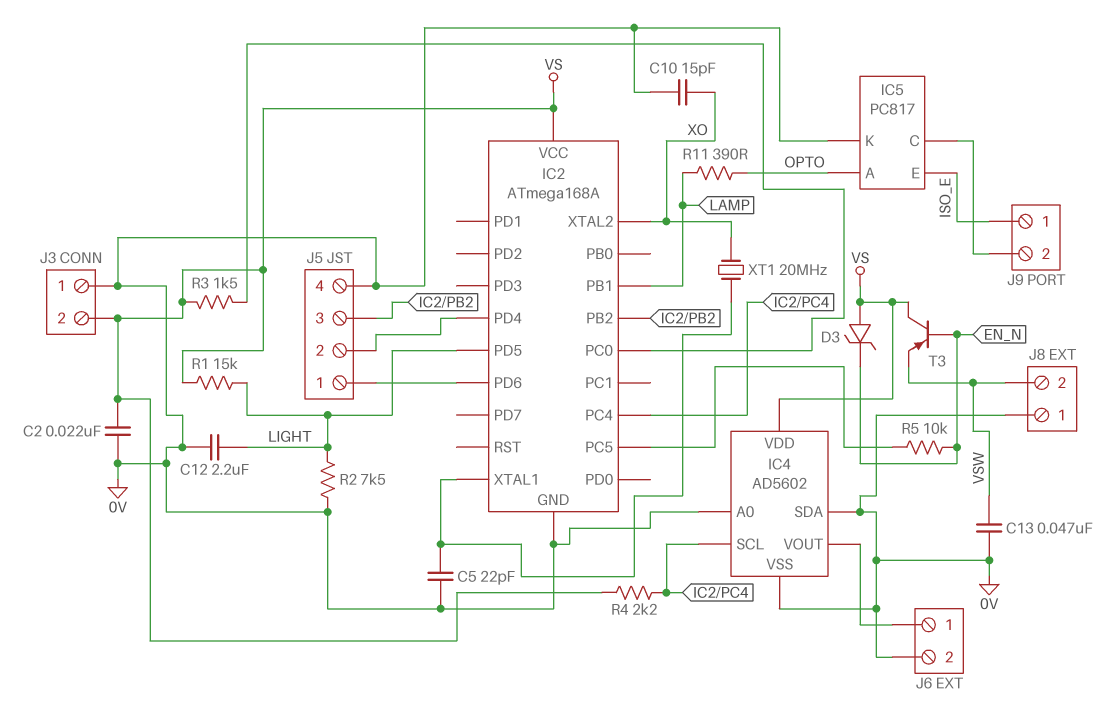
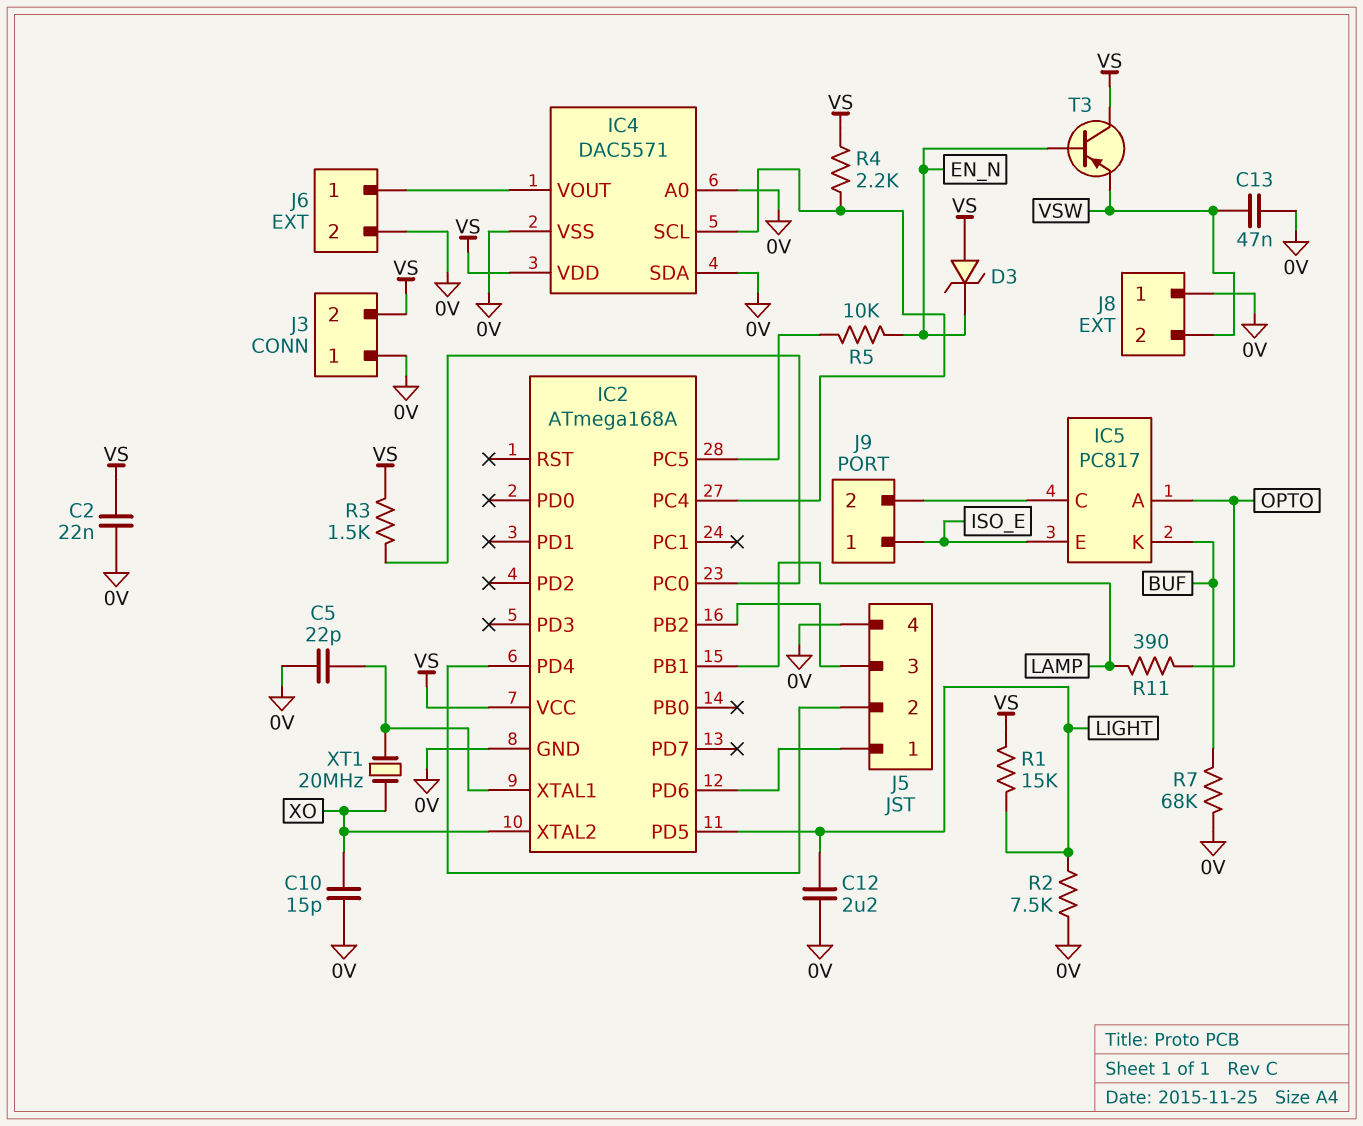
IC4: AD5602 -> DAC5571
IC5 pin K: 0V -> BUF
R7: none -> 68k (0V, BUF)

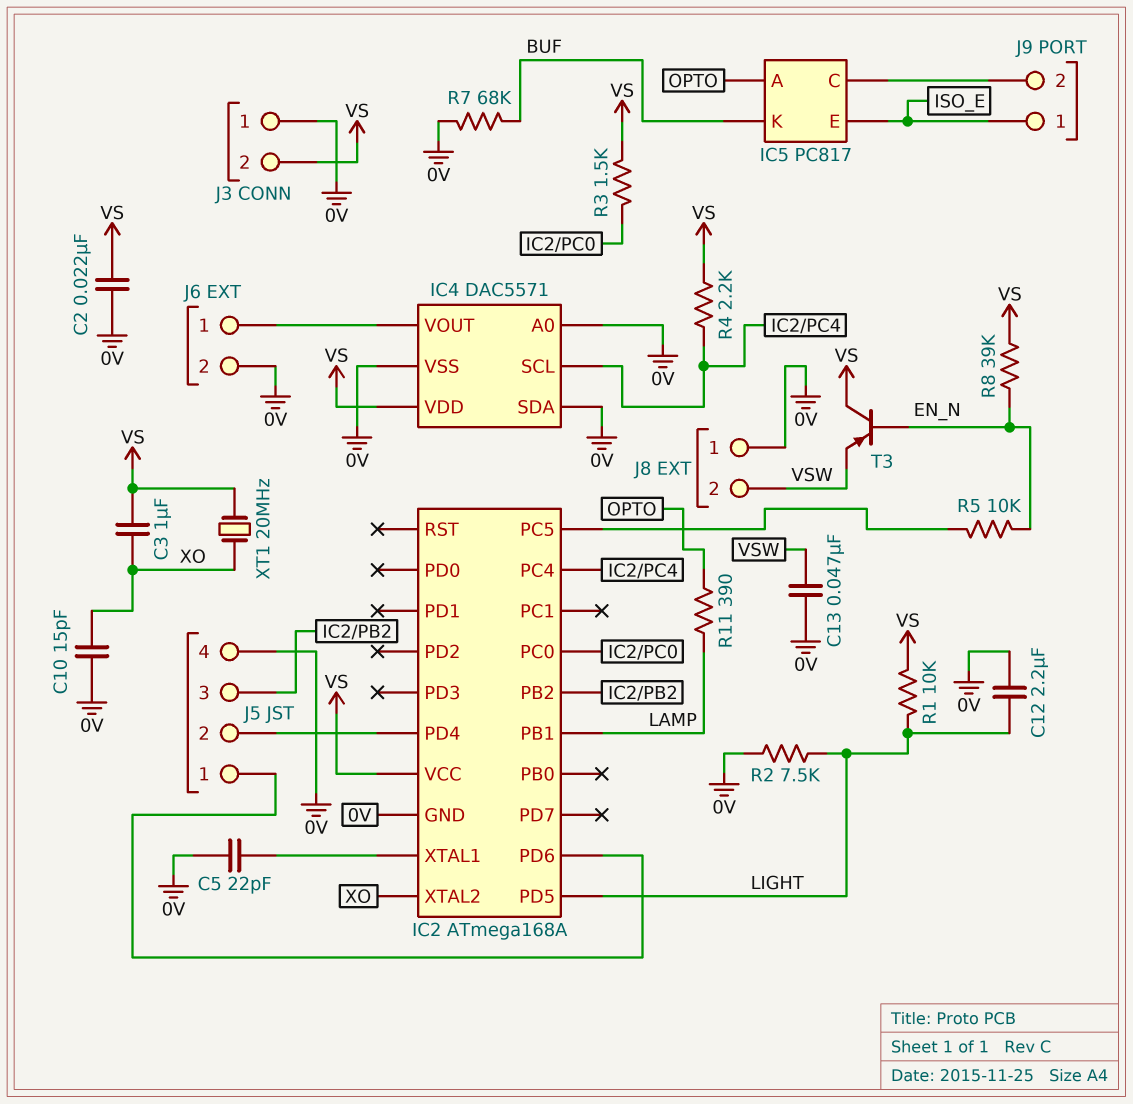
C3: none -> 1uF (VS, XO)
D3: zener (A VS, K EN_N) -> none
R1: 15k (LIGHT, VS) -> 10k (LIGHT, VS)
R8: none -> 39k (EN_N, VS)
XT1: 20MHz (IC2/XTAL1, XO) -> 20MHz (VS, XO)

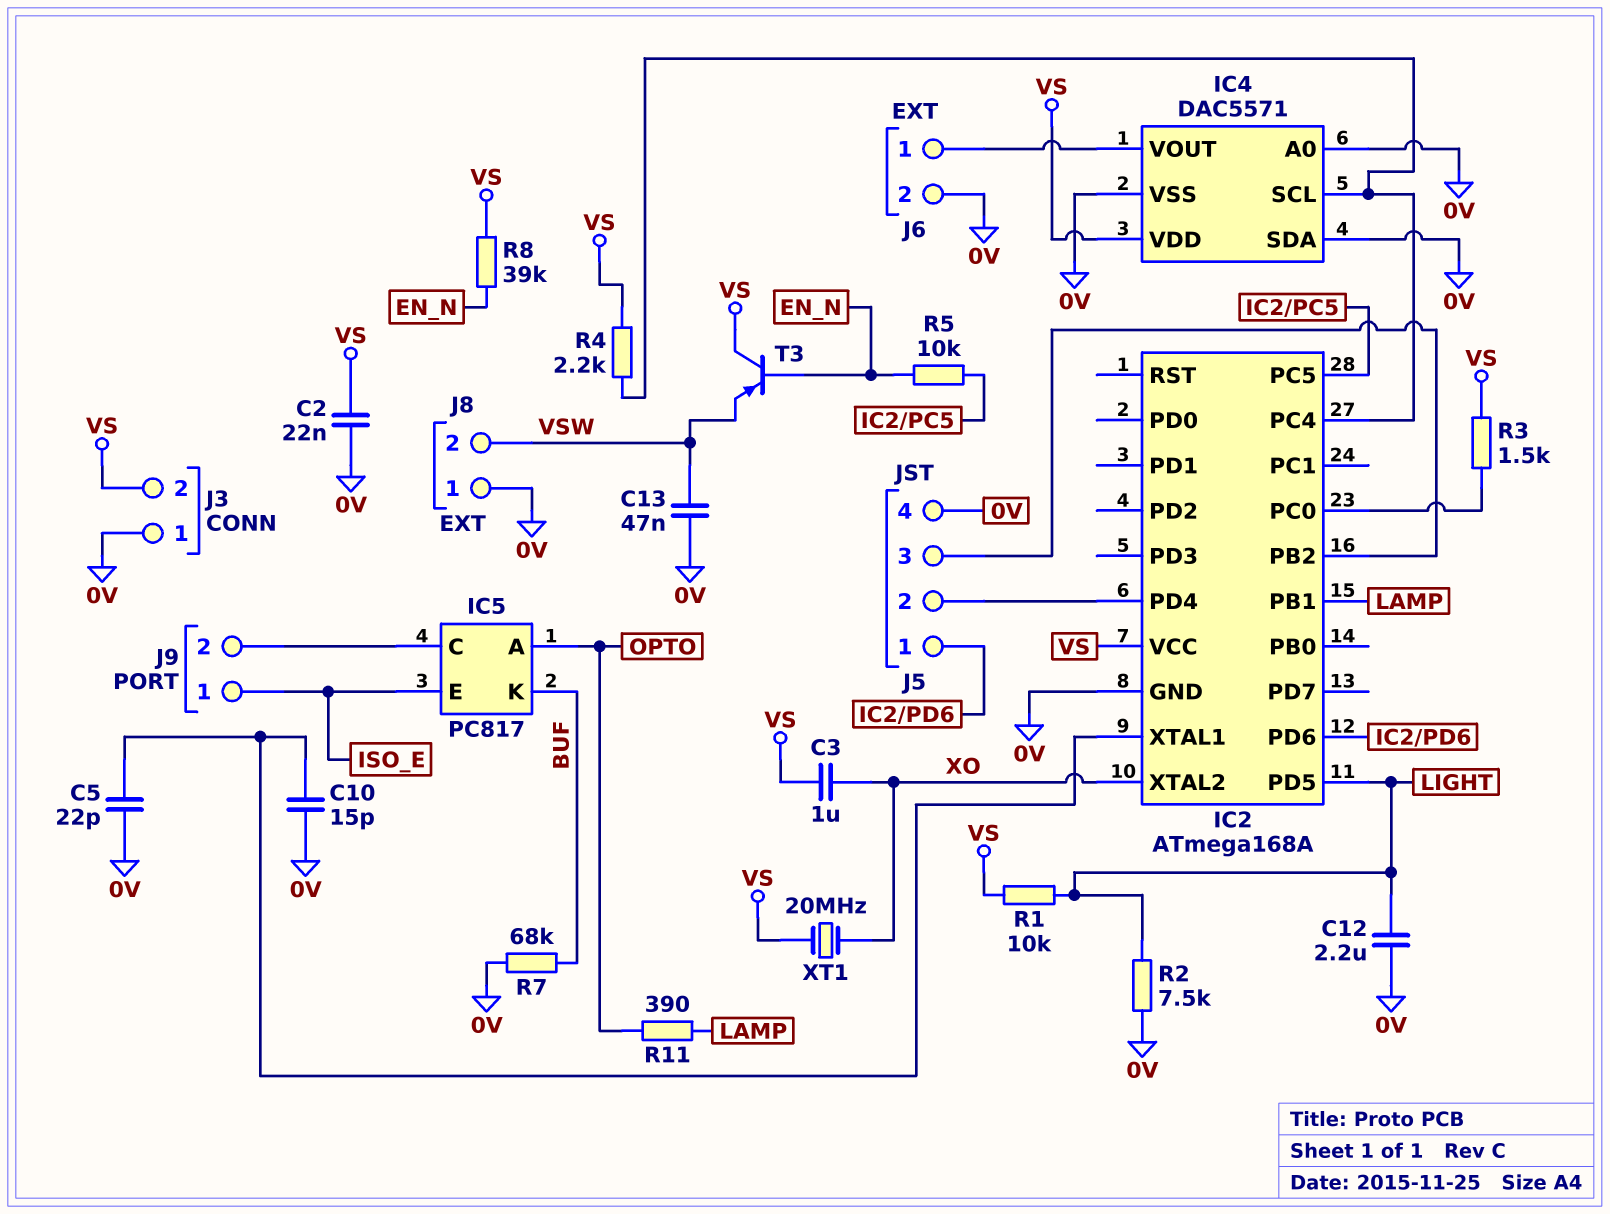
C10: 15pF (0V, XO) -> 15pF (0V, IC2/XTAL1)

